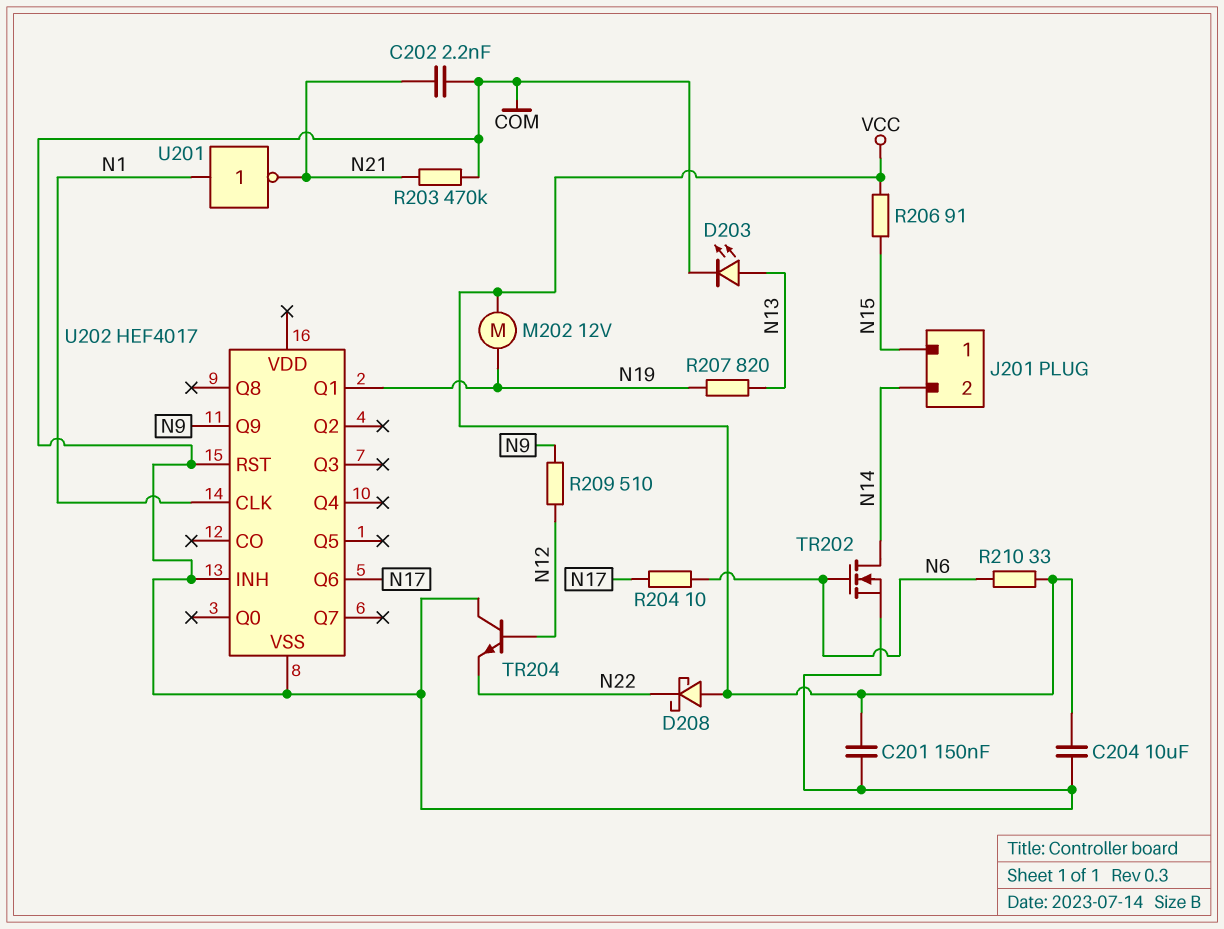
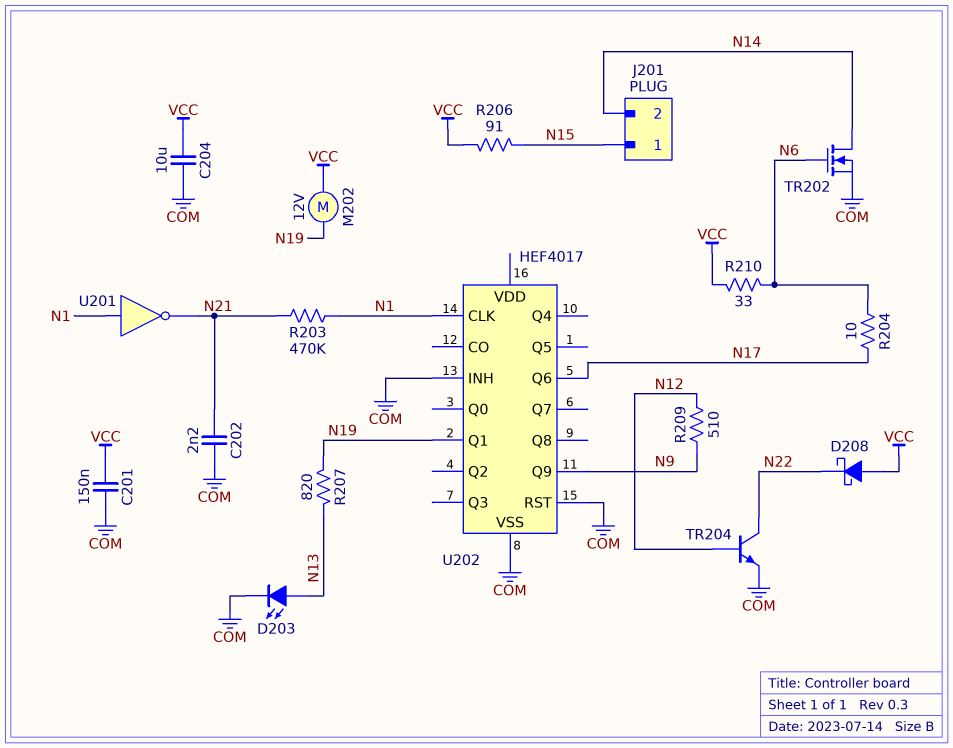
R203: 470k (COM, N21) -> 470k (N1, N21)
TR204: NPN (B N12, C COM, E N22) -> NPN (B N12, C N22, E COM)

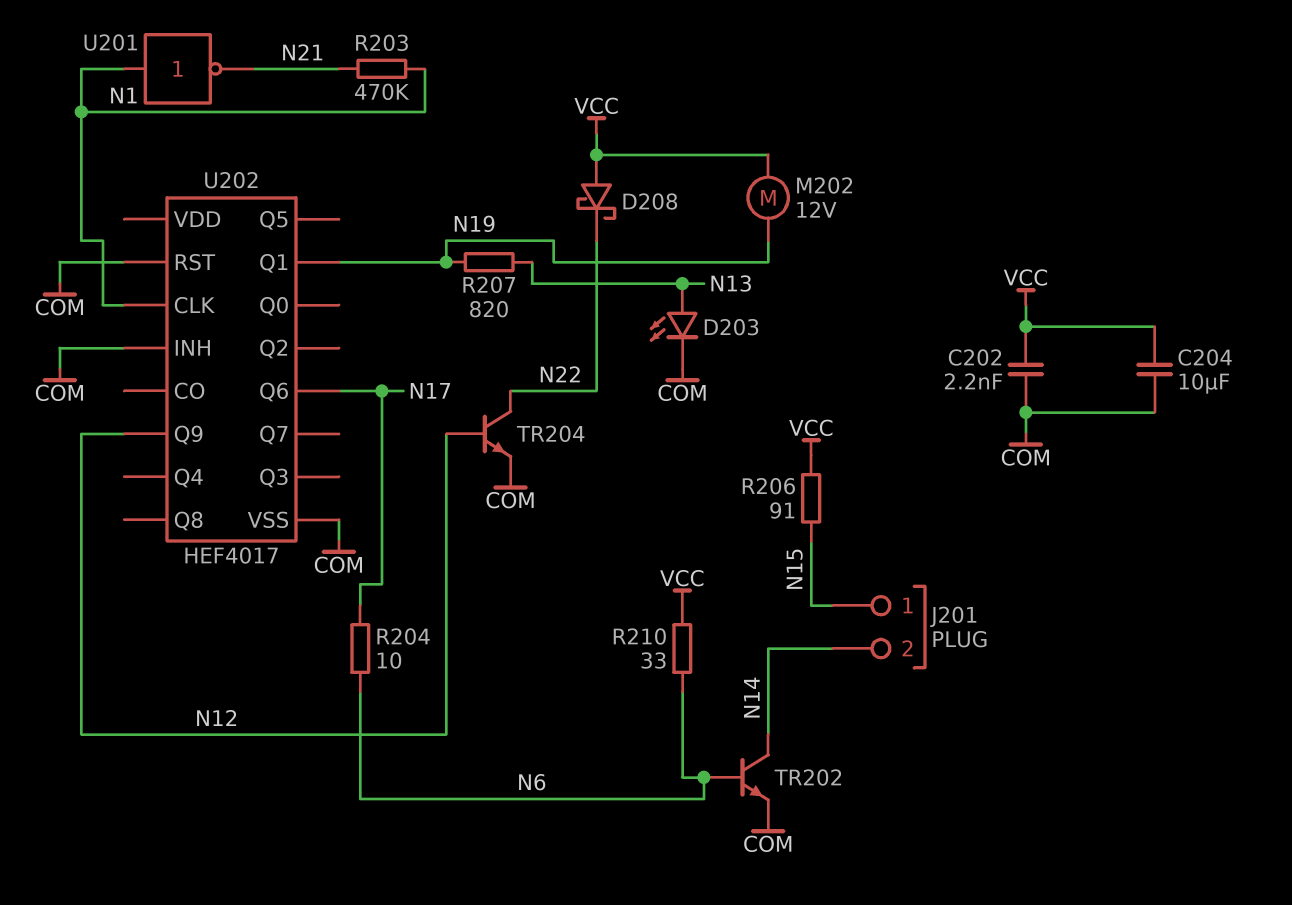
C201: 150nF (COM, VCC) -> none
C202: 2.2nF (COM, N21) -> 2.2nF (COM, VCC)
R209: 510 (N9, N12) -> none
TR202: NMOS (G N6, D N14, S COM) -> NPN (B N6, C N14, E COM)
U202 pin Q9: N9 -> N12

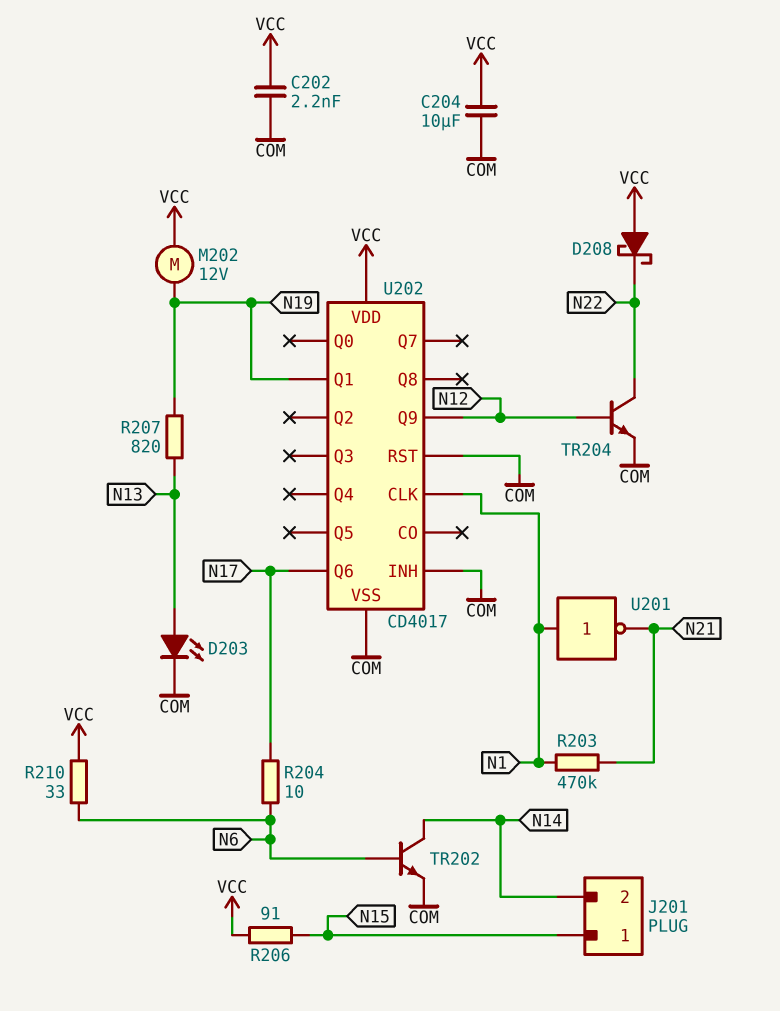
U202: HEF4017 -> CD4017
U202 pin VDD: none -> VCC

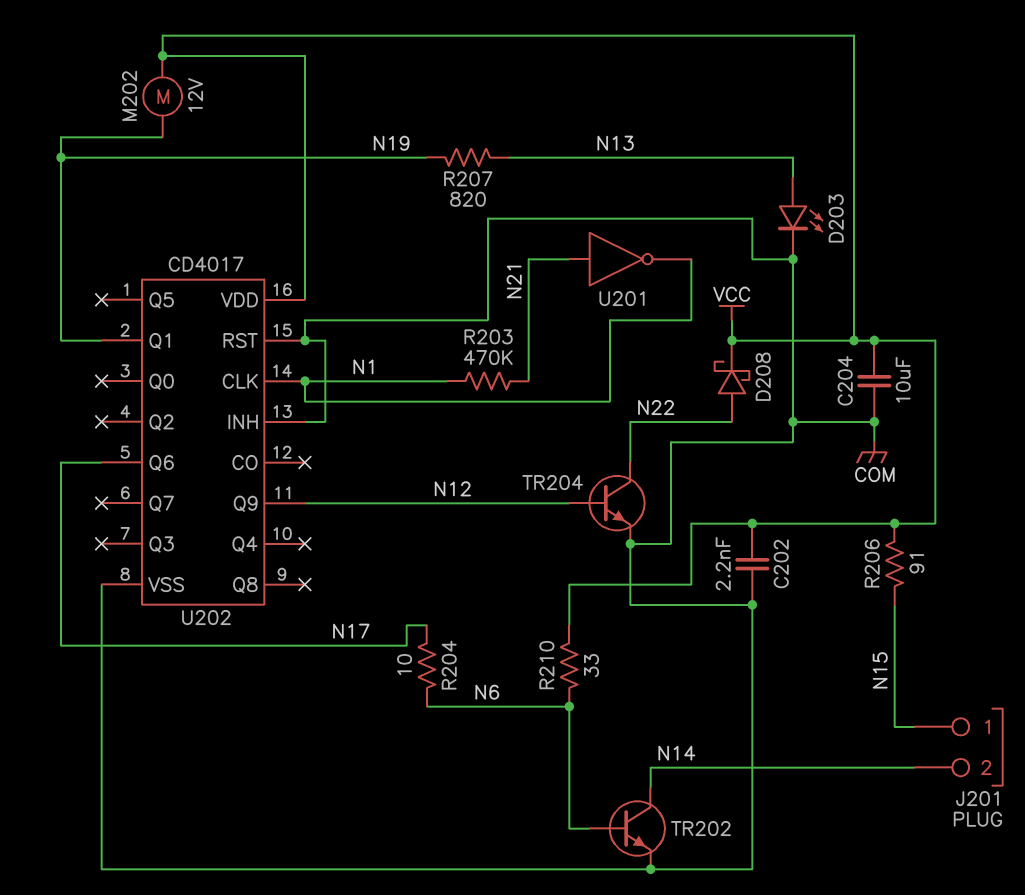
D208: schottky (A VCC, K N22) -> schottky (A N22, K VCC)
U201: NOT (in N1, out N21) -> NOT (in N21, out N1)

